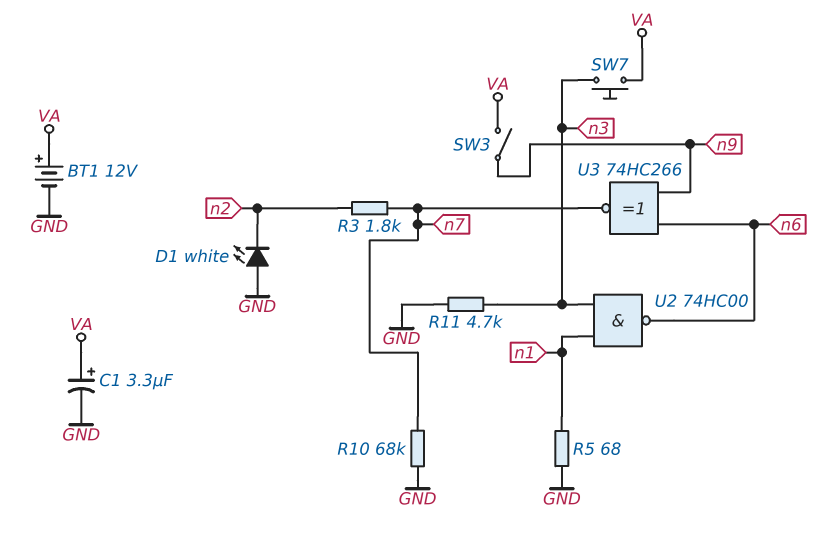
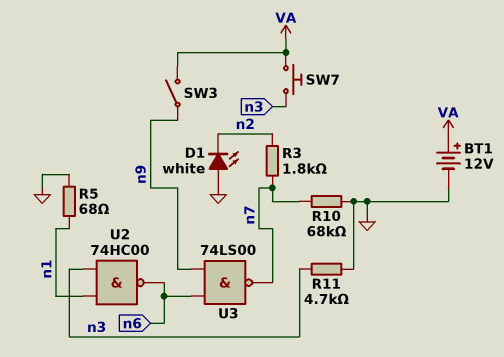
C1: 3.3uF (plus VA, minus GND) -> none
U3: XNOR 74HC266 (in n6, in n9, out n7) -> NAND 74LS00 (in n6, in n9, out n7)

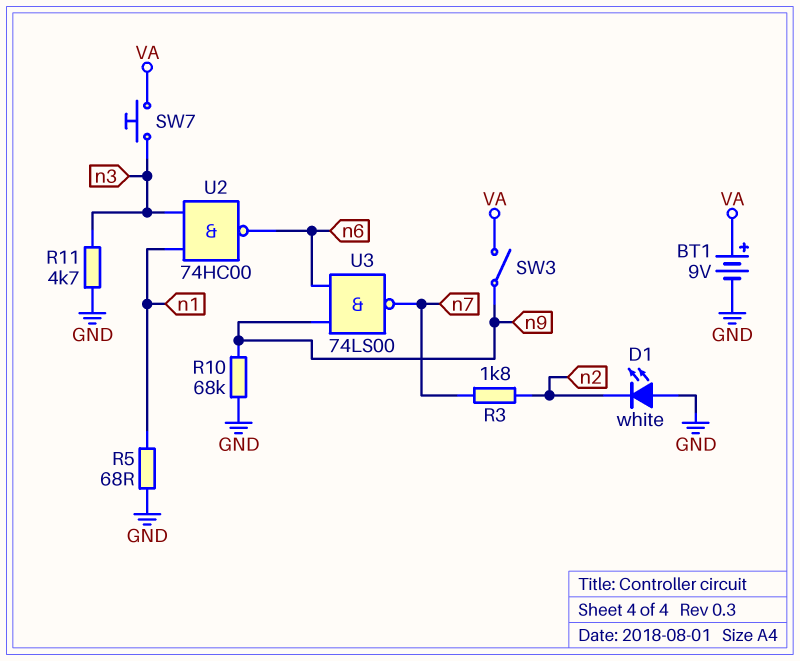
BT1: 12V (plus VA, minus GND) -> 9V (plus VA, minus GND)
R10: 68k (GND, n7) -> 68k (GND, n9)

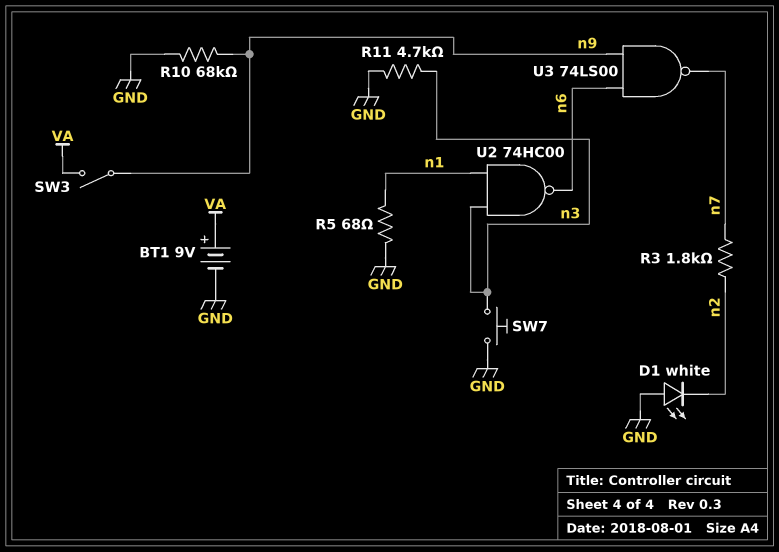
SW7: button (VA, n3) -> button (GND, n3)

